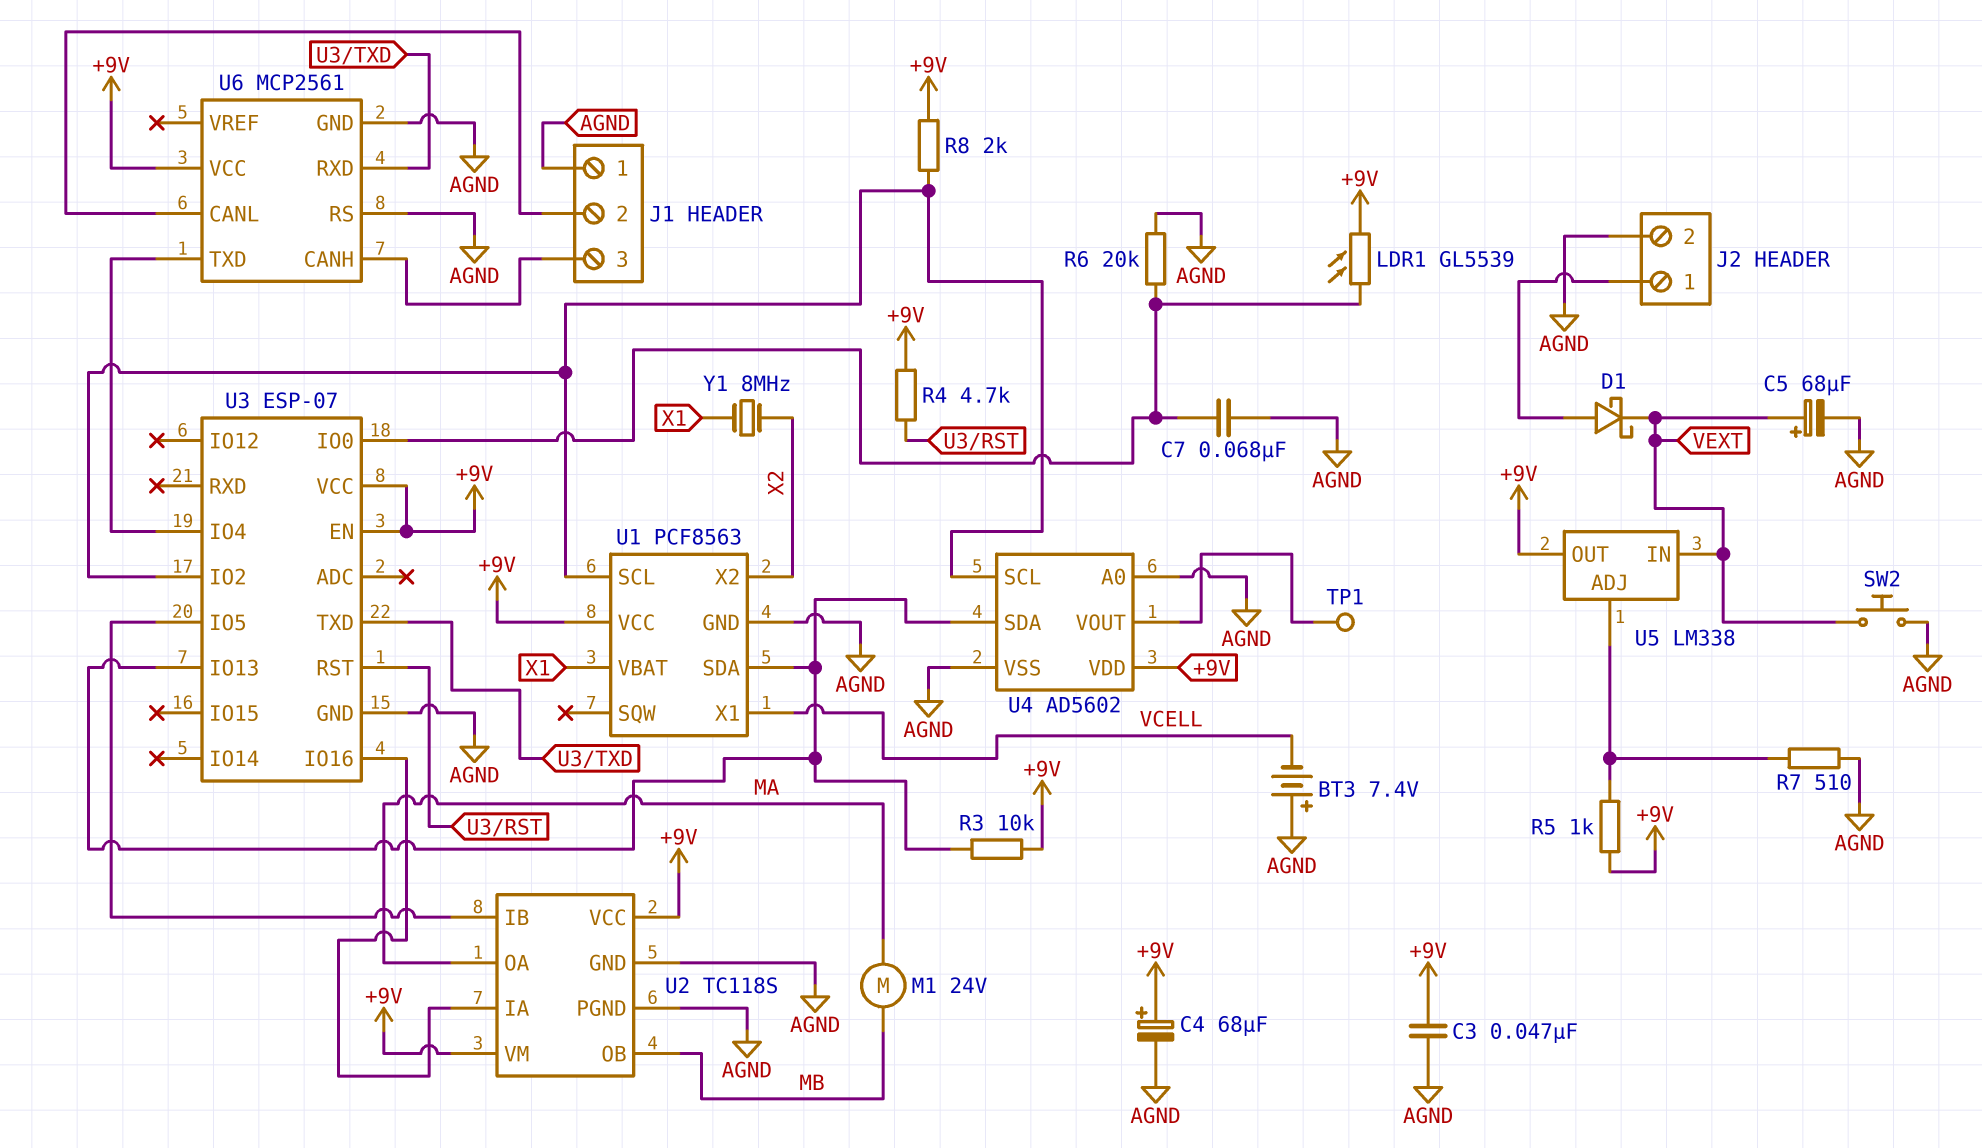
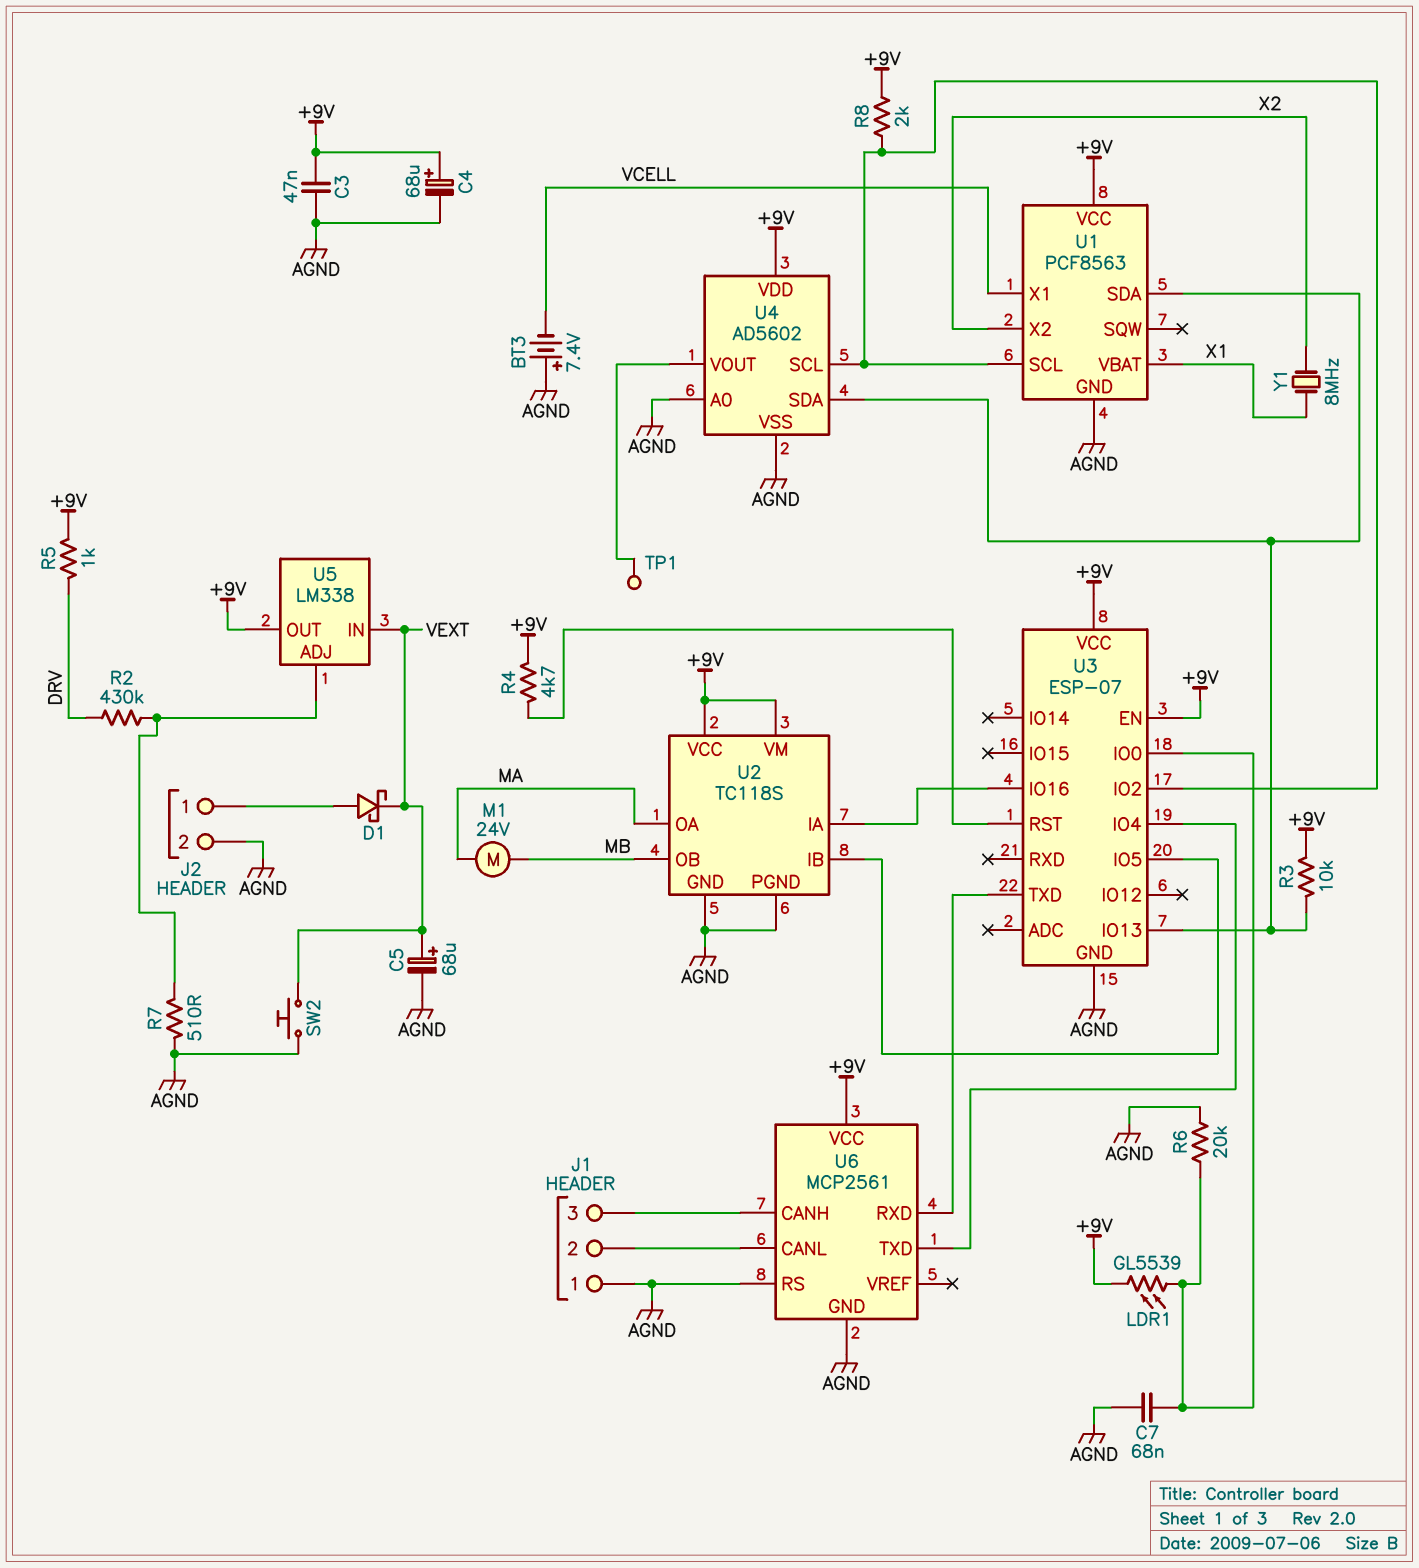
R2: none -> 430k (DRV, U5/ADJ)
R5: 1k (+9V, U5/ADJ) -> 1k (+9V, DRV)

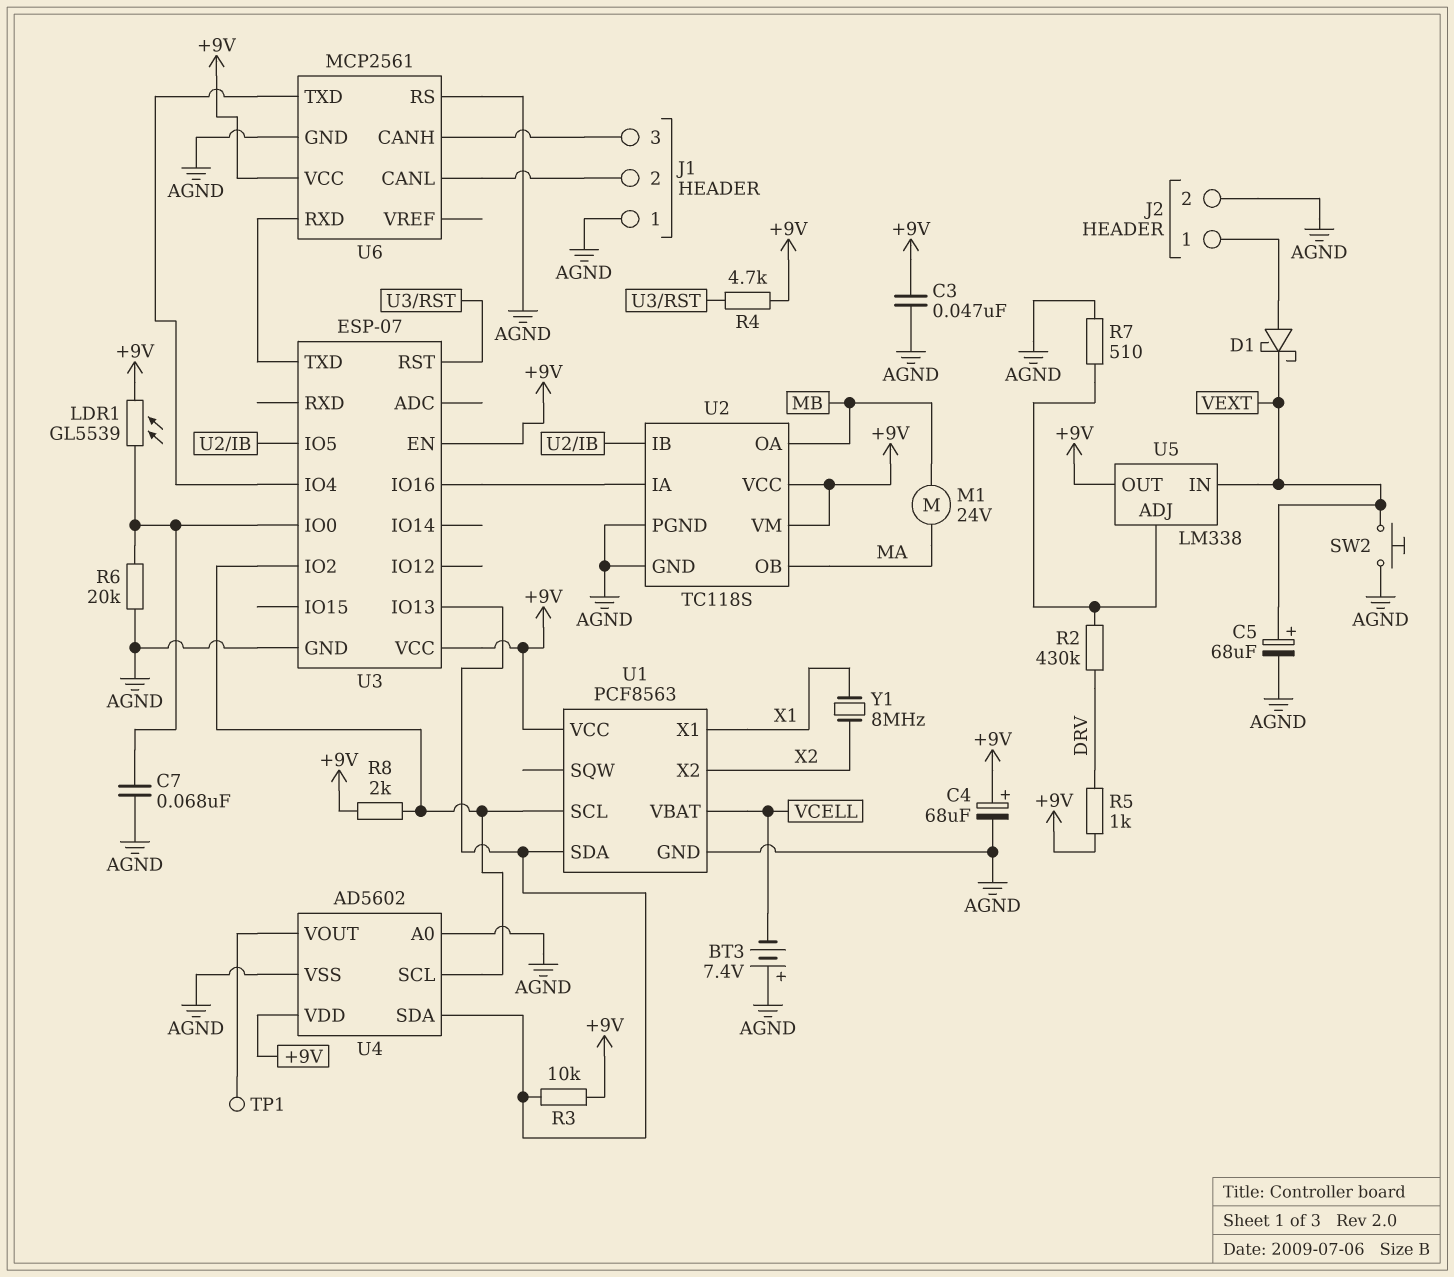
U1 pin VBAT: X1 -> VCELL
U1 pin X1: VCELL -> X1
U2 pin OA: MA -> MB
U2 pin OB: MB -> MA

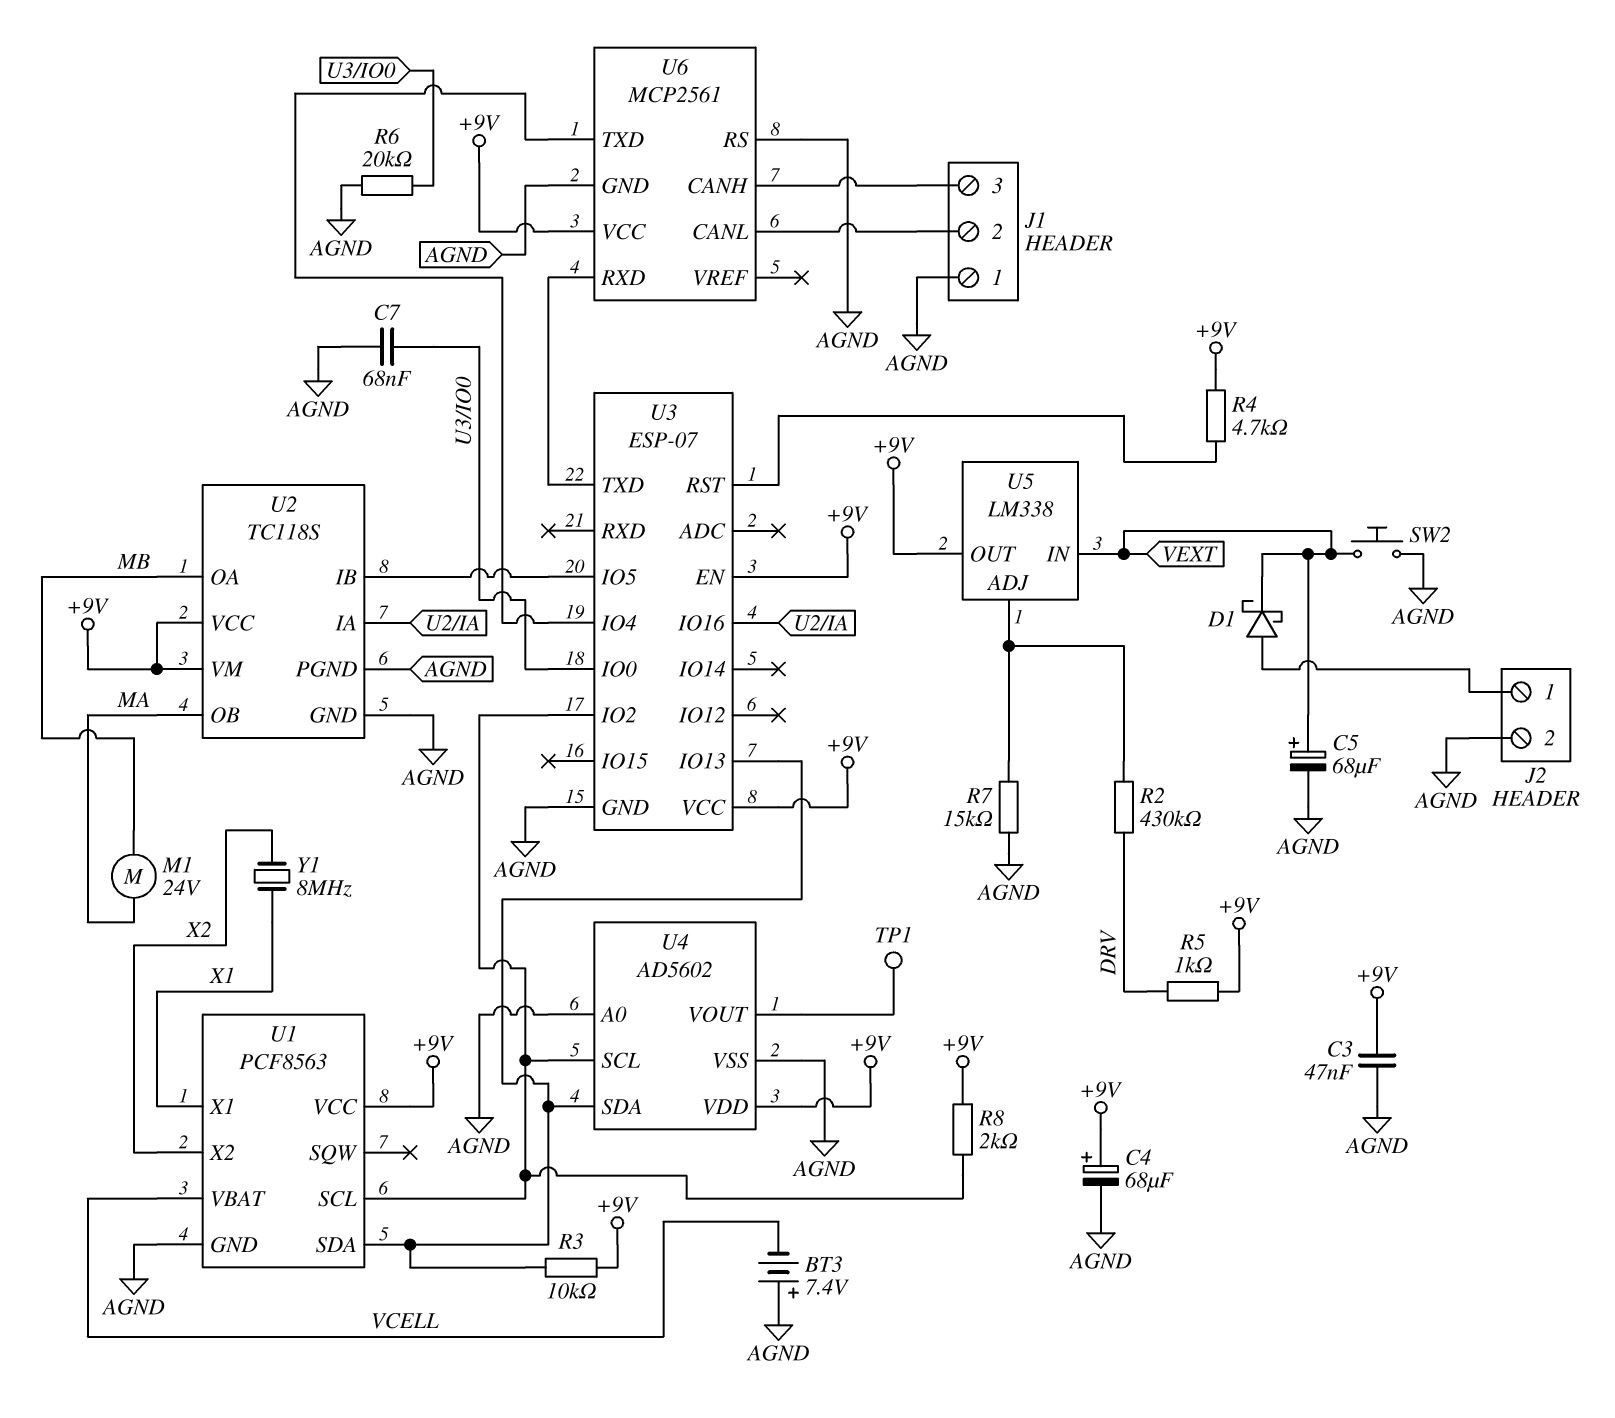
LDR1: GL5539 (+9V, U3/IO0) -> none
R7: 510 (AGND, U5/ADJ) -> 15k (AGND, U5/ADJ)

